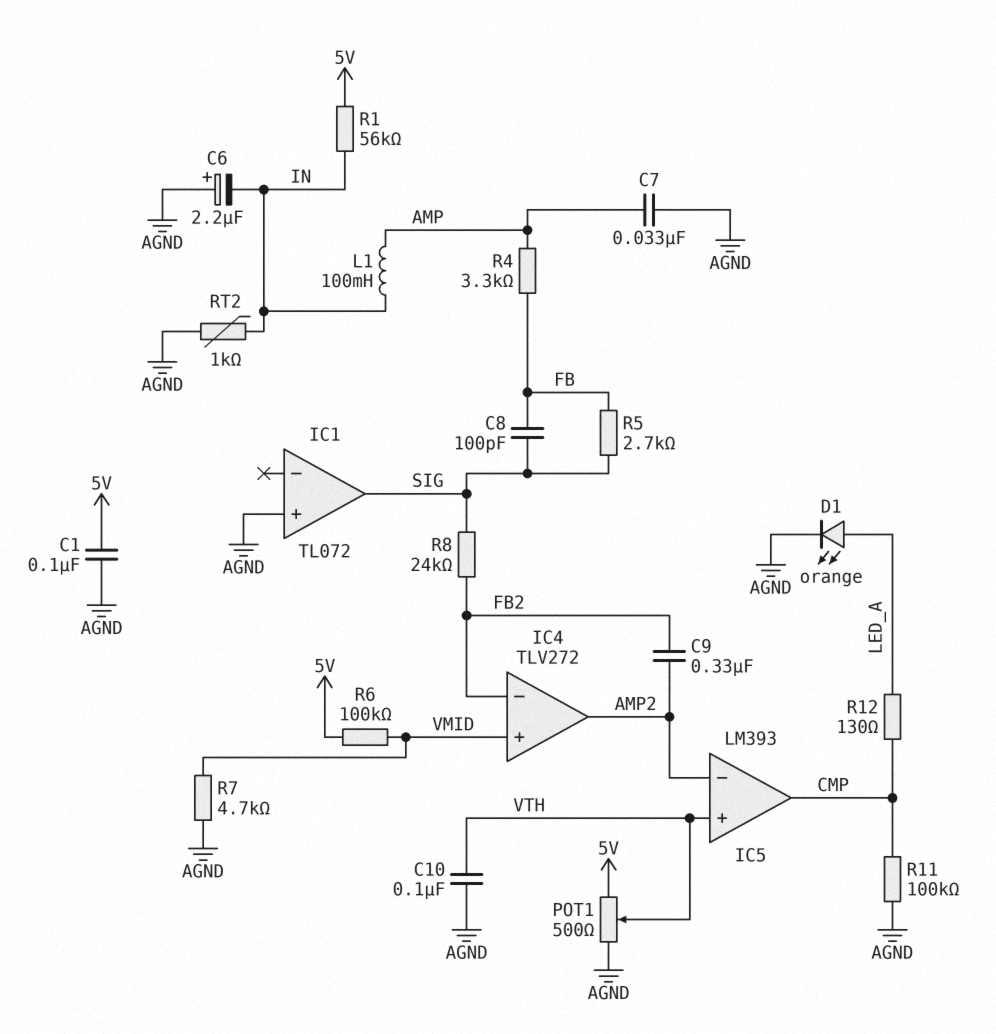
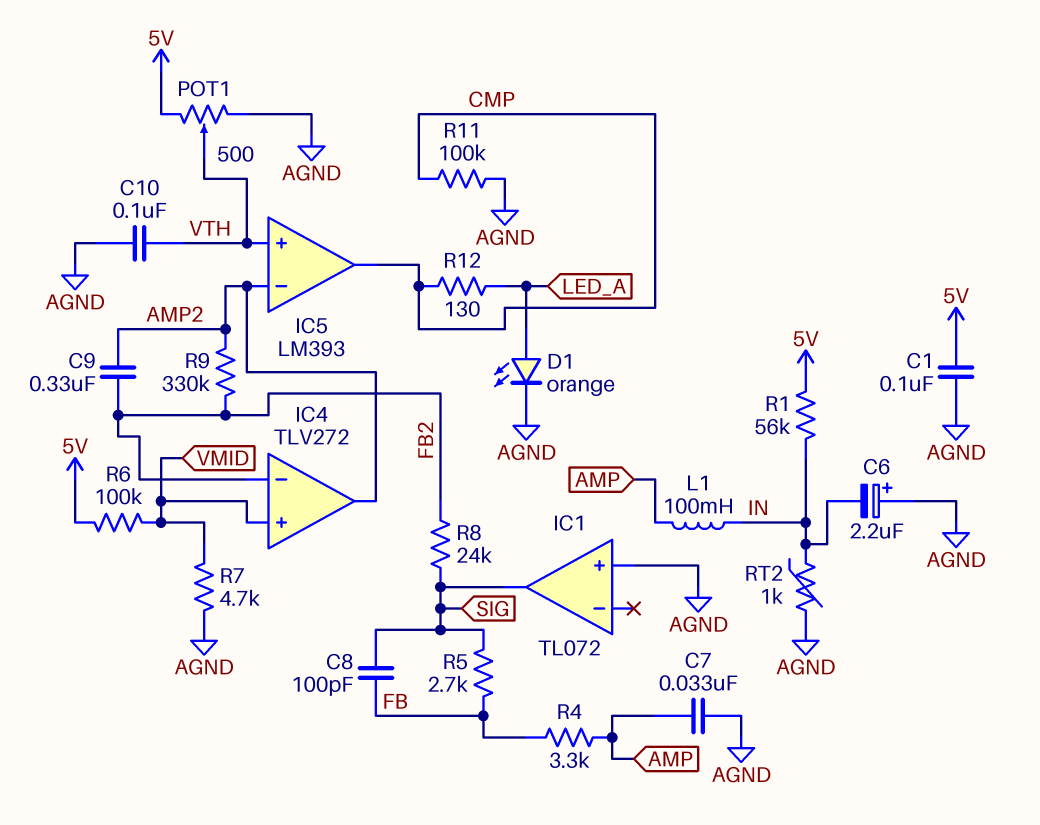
R9: none -> 330k (AMP2, FB2)

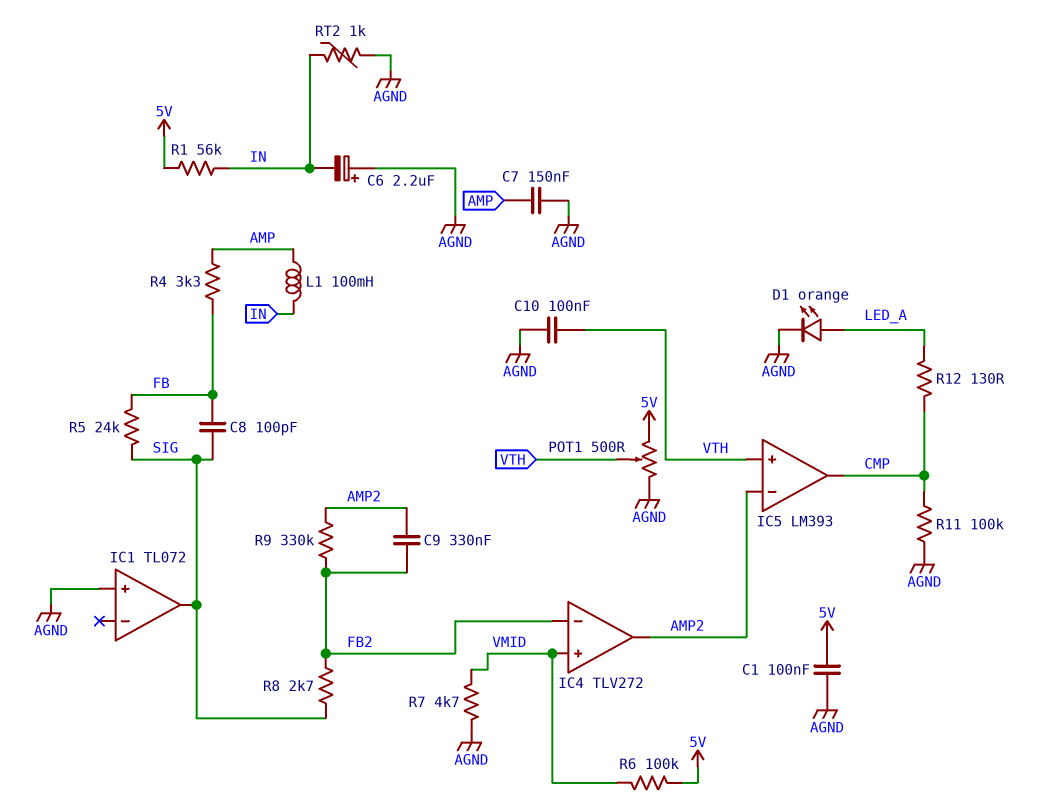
C7: 33nF (AGND, AMP) -> 150nF (AGND, AMP)
R5: 2.7k (FB, SIG) -> 24k (FB, SIG)
R8: 24k (FB2, SIG) -> 2.7k (FB2, SIG)

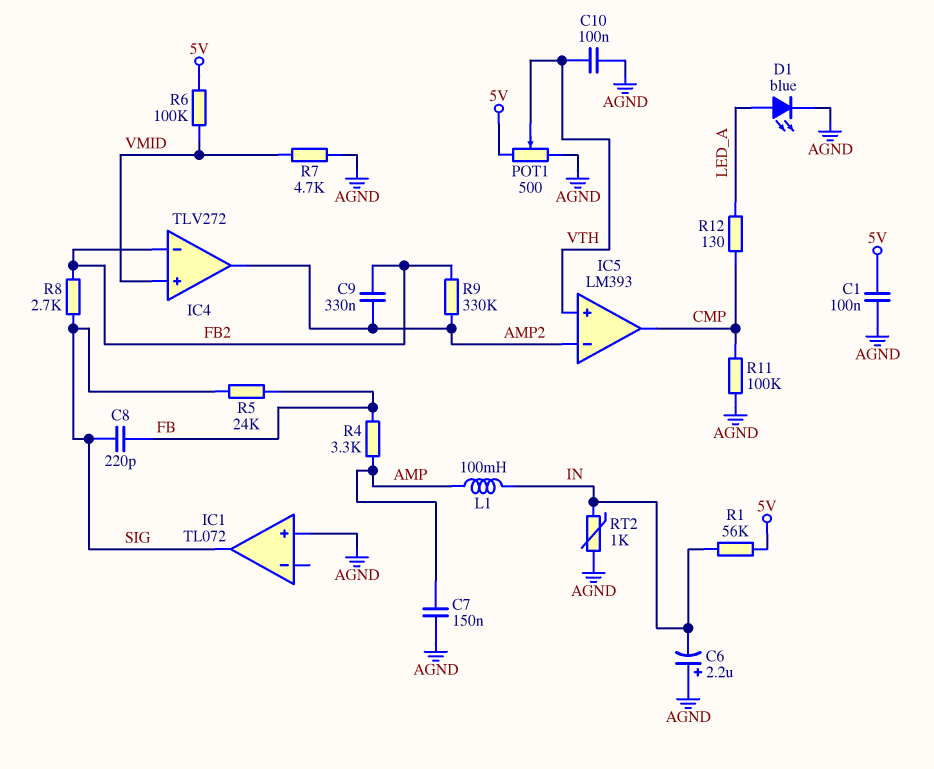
C8: 100pF (FB, SIG) -> 220pF (FB, SIG)
D1: LED orange (A LED_A, K AGND) -> LED blue (A LED_A, K AGND)

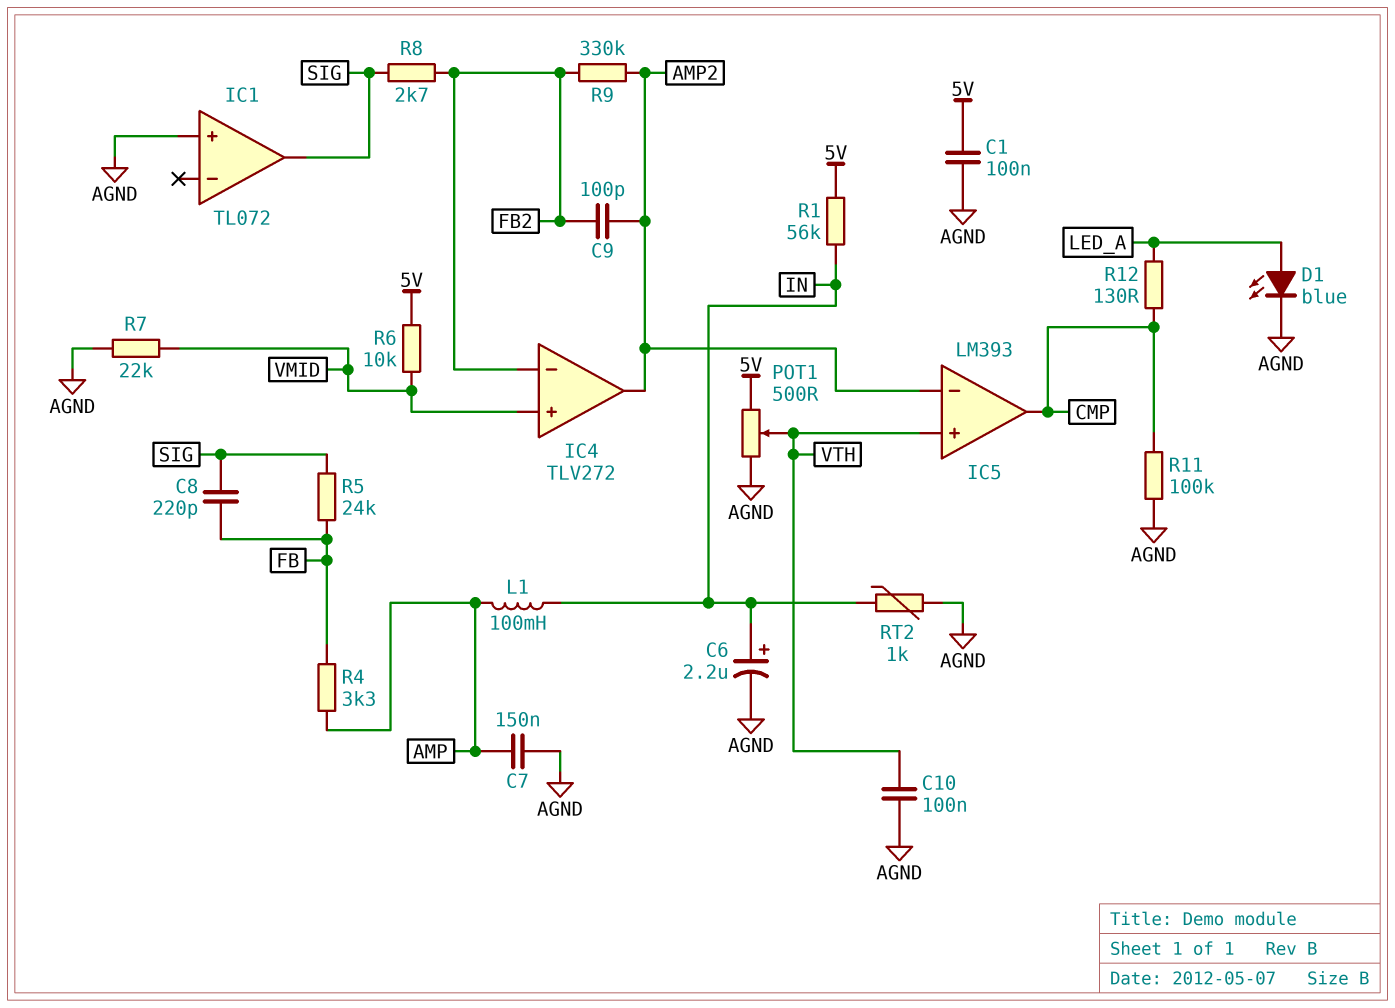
C6: 2.2uF (plus AGND, minus IN) -> 2.2uF (plus IN, minus AGND)
C9: 330nF (AMP2, FB2) -> 100pF (AMP2, FB2)
R6: 100k (5V, VMID) -> 10k (5V, VMID)
R7: 4.7k (AGND, VMID) -> 22k (AGND, VMID)

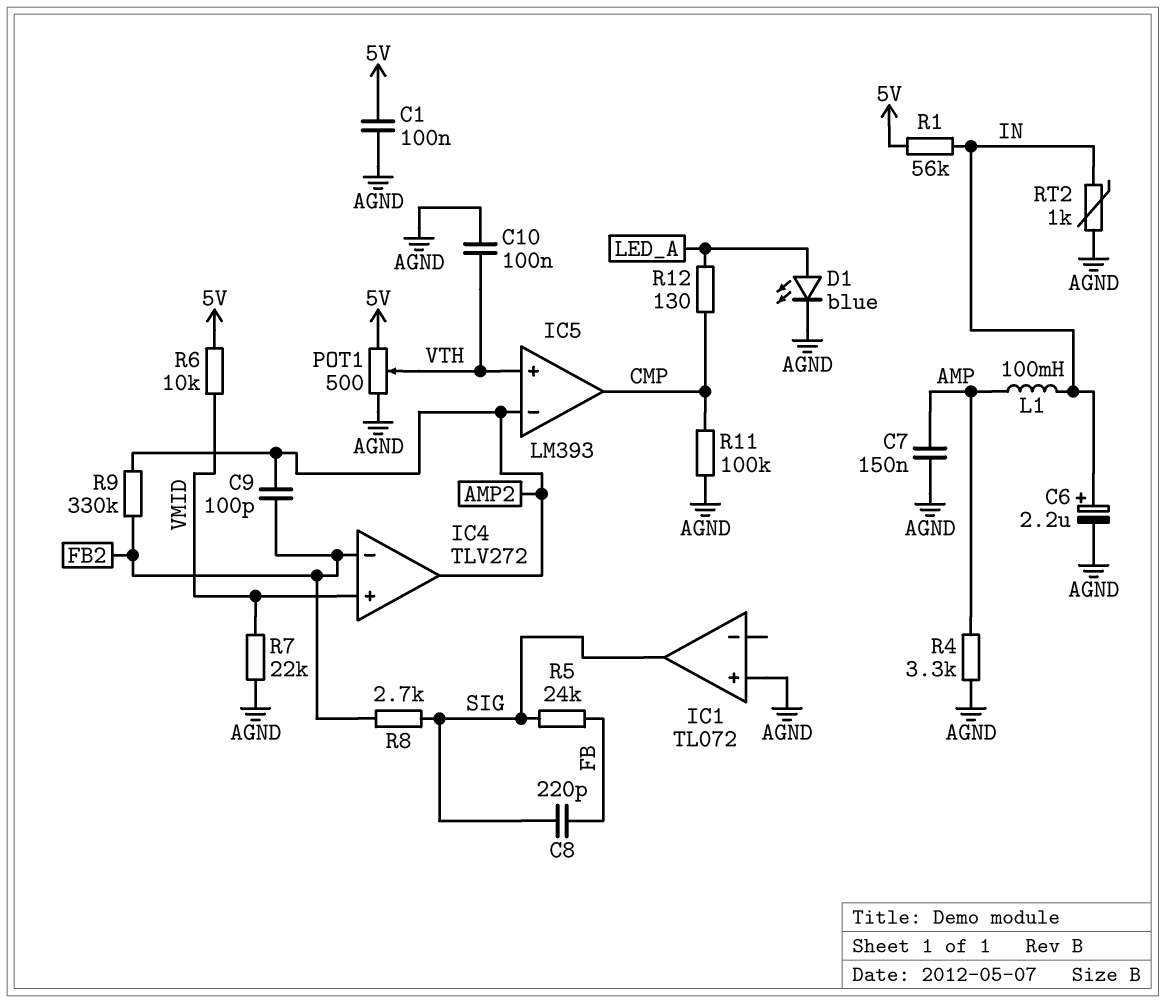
R4: 3.3k (AMP, FB) -> 3.3k (AGND, AMP)

